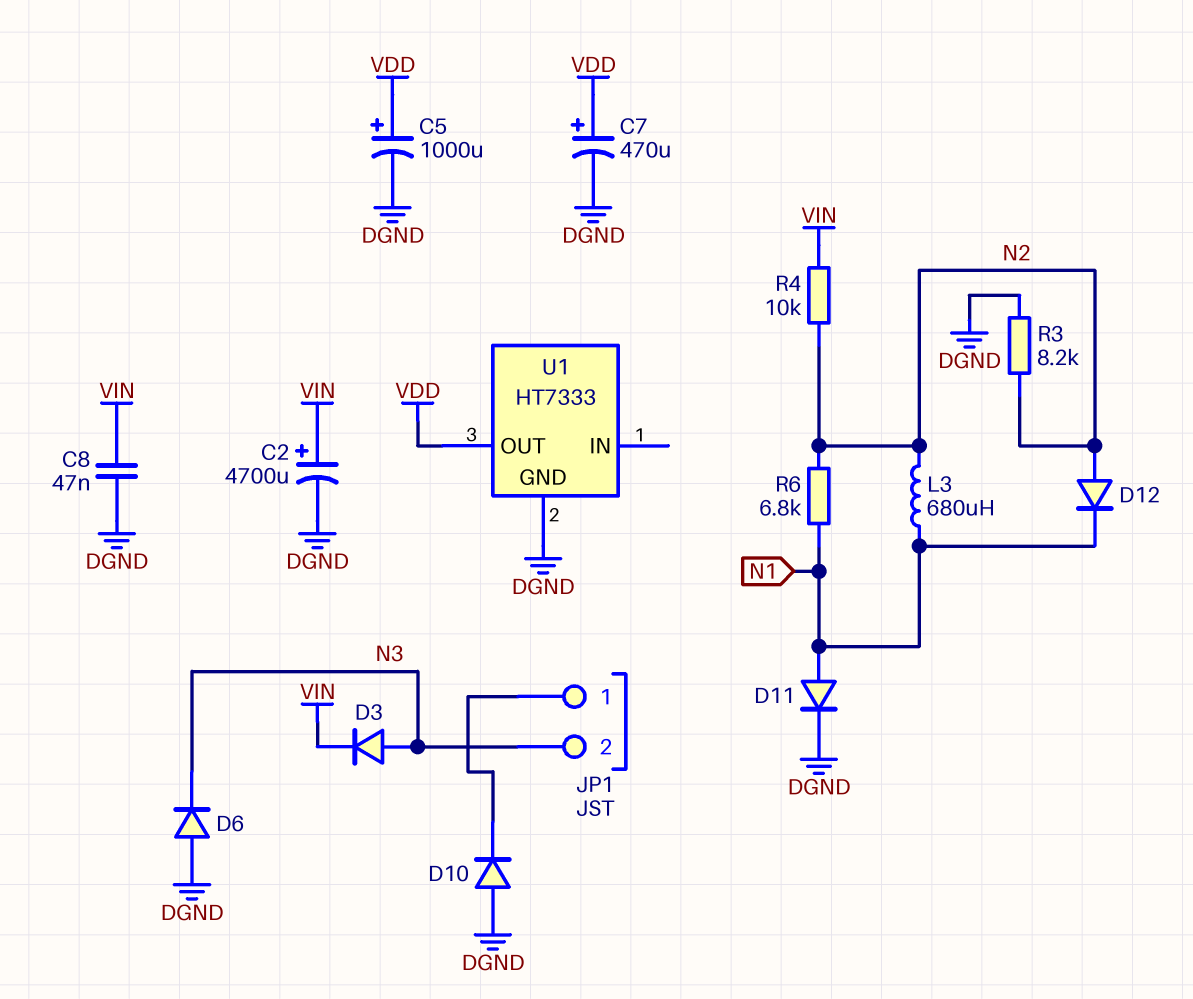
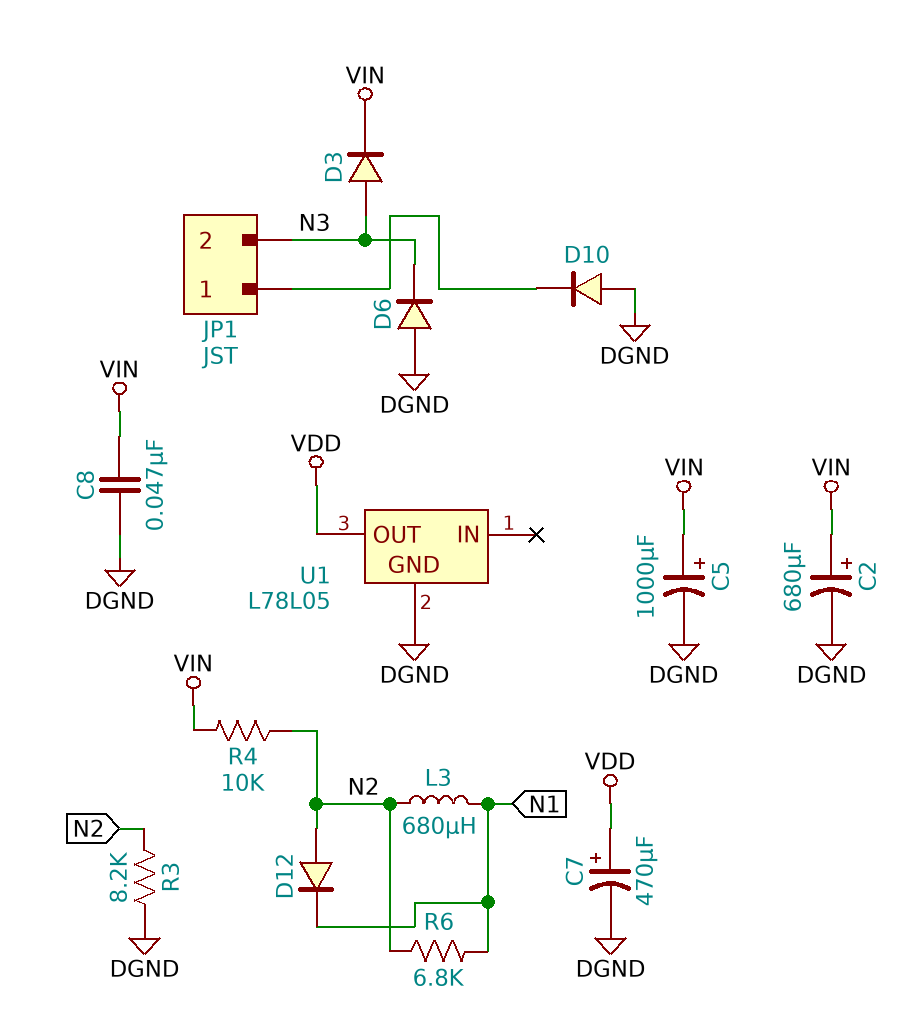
C2: 4700uF (plus VIN, minus DGND) -> 680uF (plus VIN, minus DGND)
C5: 1000uF (plus VDD, minus DGND) -> 1000uF (plus VIN, minus DGND)
D11: diode (A N1, K DGND) -> none
U1: HT7333 -> L78L05

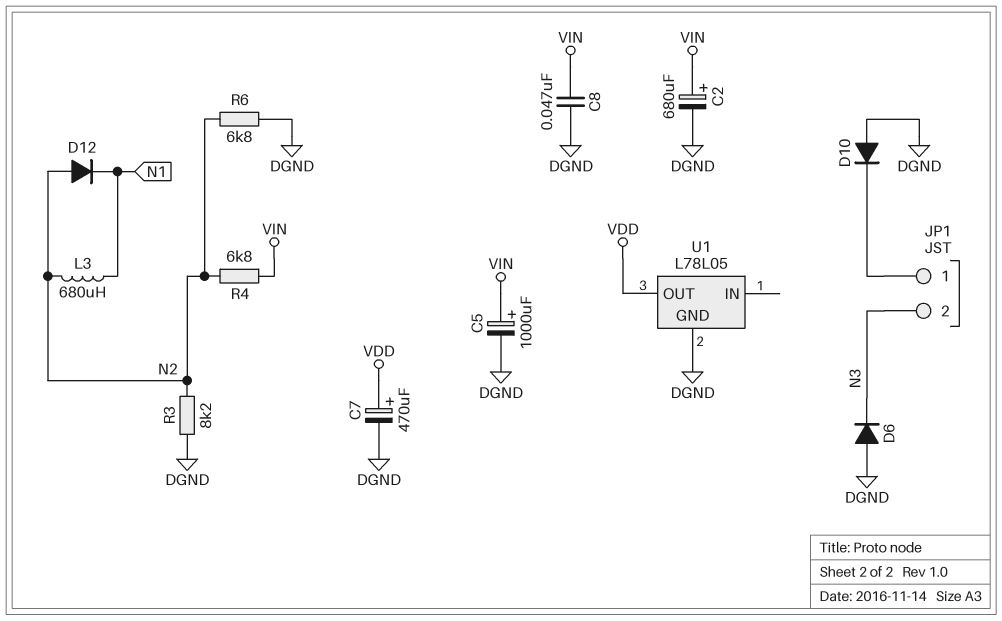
D3: diode (A N3, K VIN) -> none
R4: 10k (N2, VIN) -> 6.8k (N2, VIN)
R6: 6.8k (N1, N2) -> 6.8k (DGND, N2)

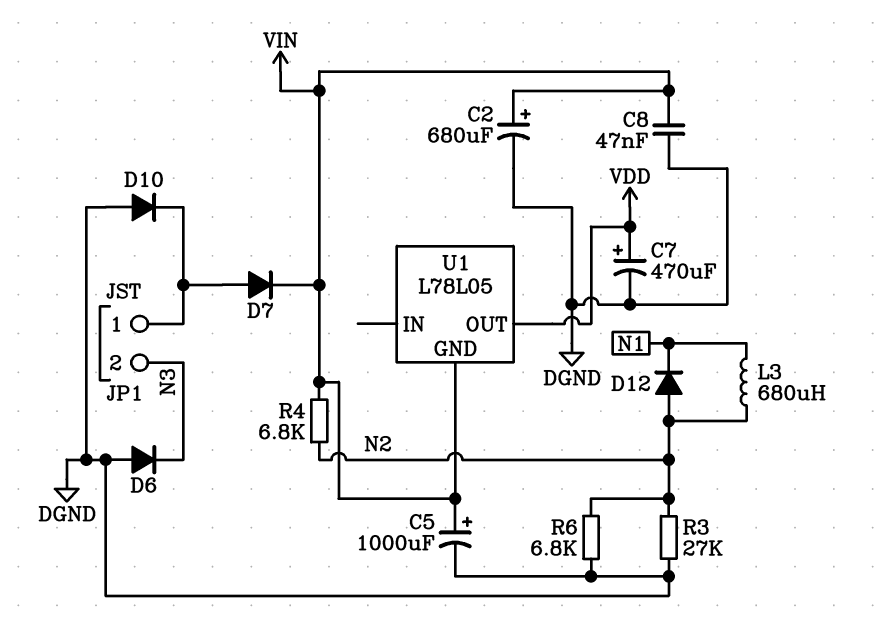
D7: none -> diode (A JP1/1, K VIN)
R3: 8.2k (DGND, N2) -> 27k (DGND, N2)
U1 pin GND: DGND -> VIN

